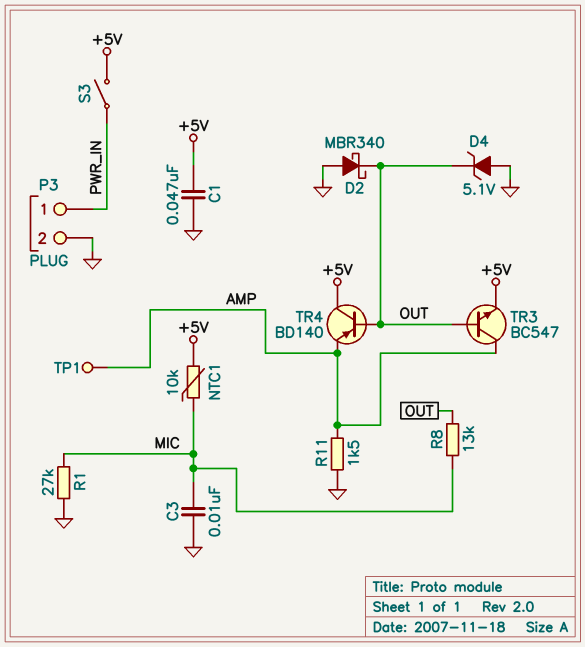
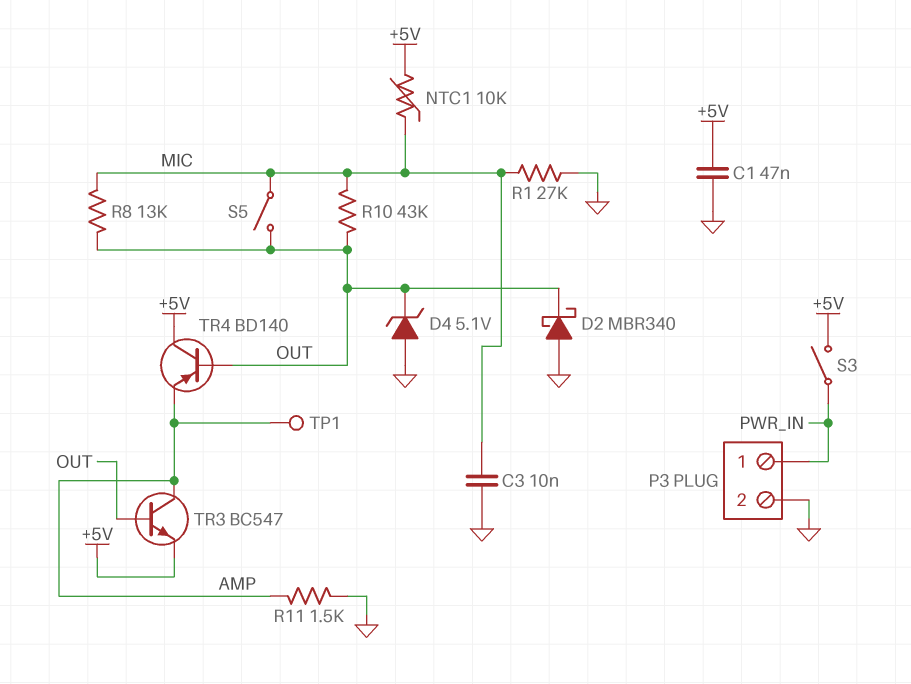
R10: none -> 43k (MIC, OUT)
S5: none -> switch (MIC, OUT)

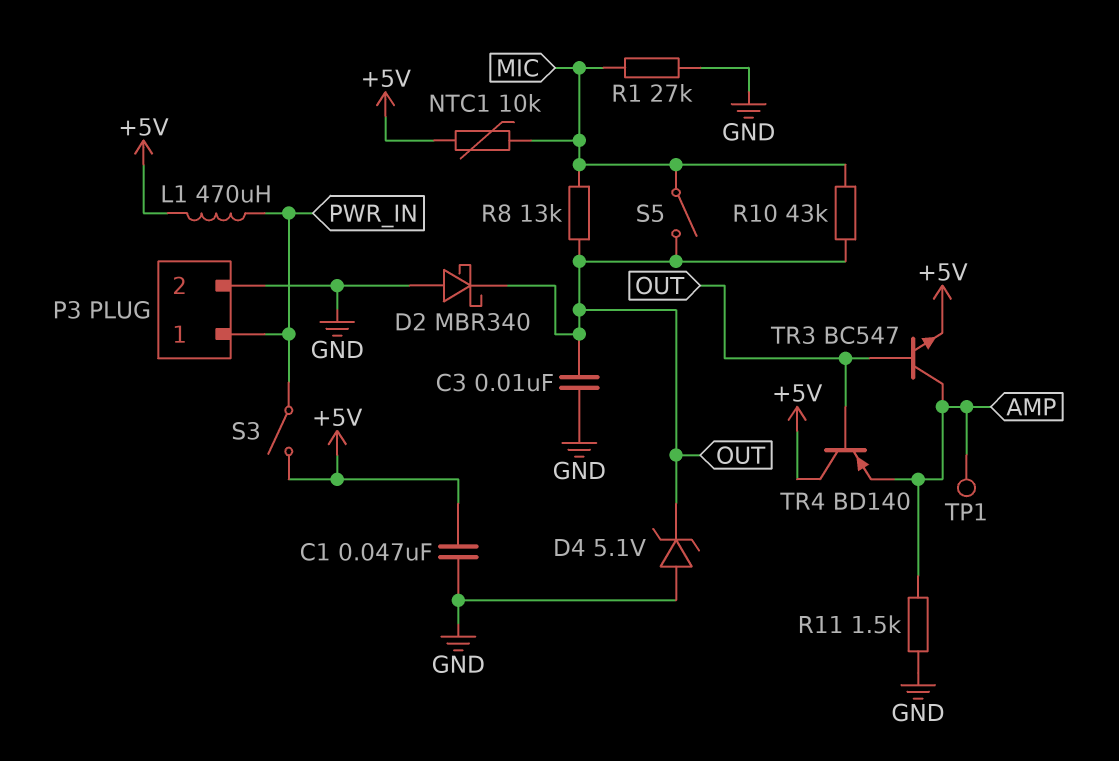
C3: 10nF (GND, MIC) -> 10nF (GND, OUT)
L1: none -> 470uH (+5V, PWR_IN)

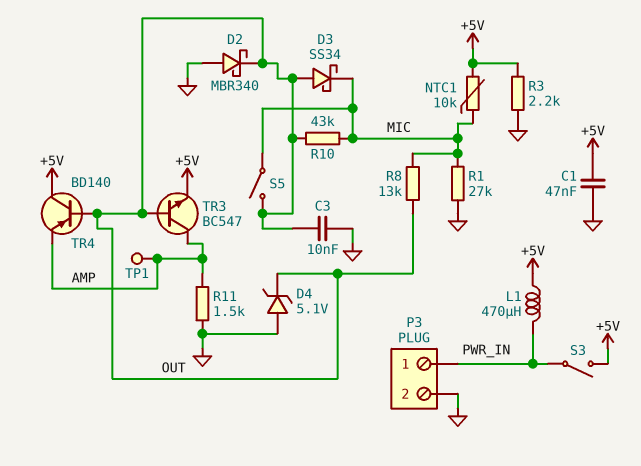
D3: none -> schottky SS34 (A OUT, K MIC)
R3: none -> 2.2k (+5V, GND)

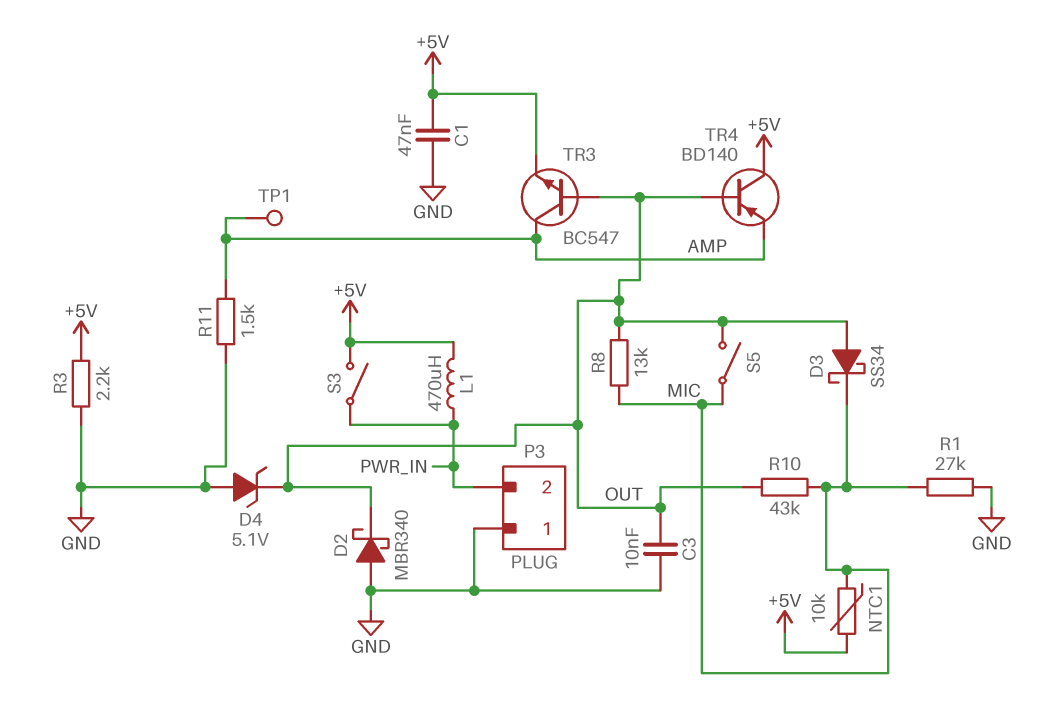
P3 pin 1: PWR_IN -> GND
P3 pin 2: GND -> PWR_IN

